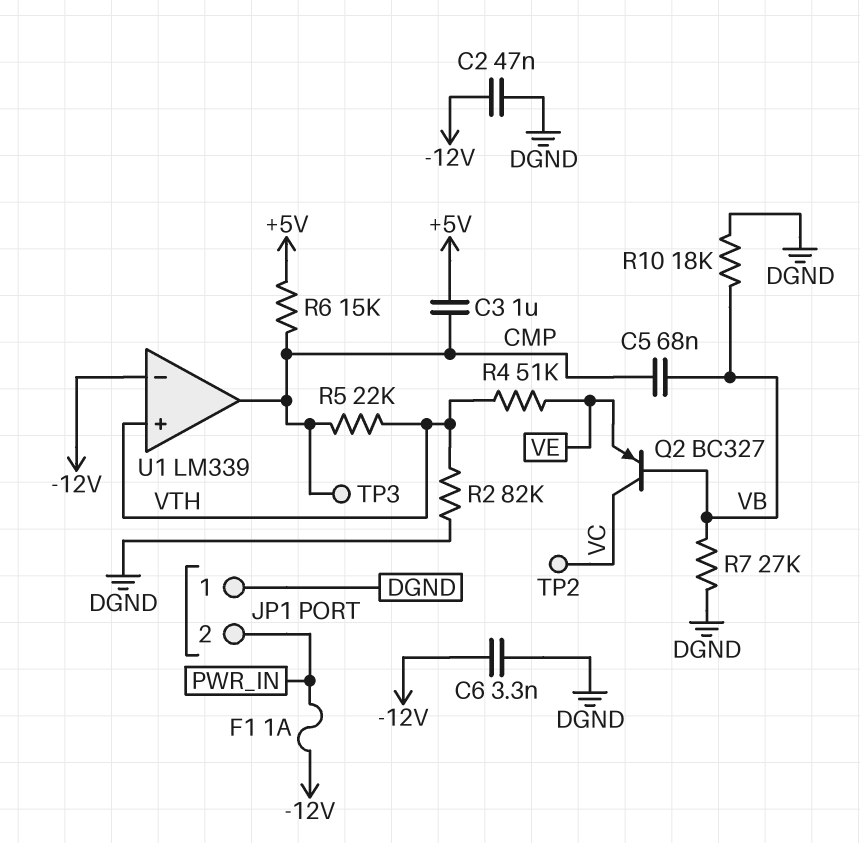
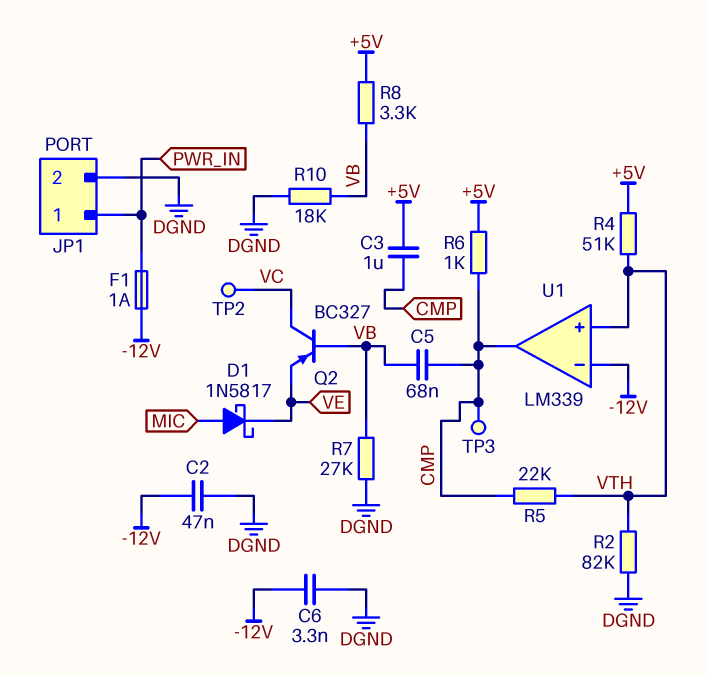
D1: none -> schottky 1N5817 (A MIC, K VE)
JP1 pin 1: DGND -> PWR_IN
JP1 pin 2: PWR_IN -> DGND
R4: 51k (VE, VTH) -> 51k (+5V, VTH)
R6: 15k (+5V, CMP) -> 1k (+5V, CMP)
R8: none -> 3.3k (+5V, VB)

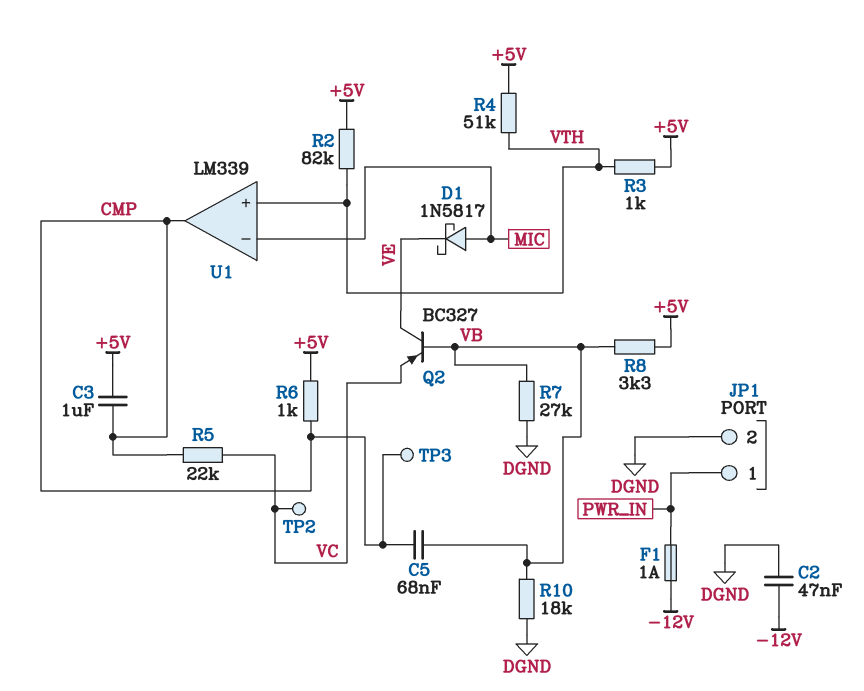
C6: 3.3nF (-12V, DGND) -> none
Q2: PNP BC327 (B VB, C VC, E VE) -> PNP BC327 (B VB, C VE, E VC)
R2: 82k (DGND, VTH) -> 82k (+5V, VTH)
R3: none -> 1k (+5V, VTH)
R5: 22k (CMP, VTH) -> 22k (CMP, VC)
U1 pin in-: -12V -> MIC

